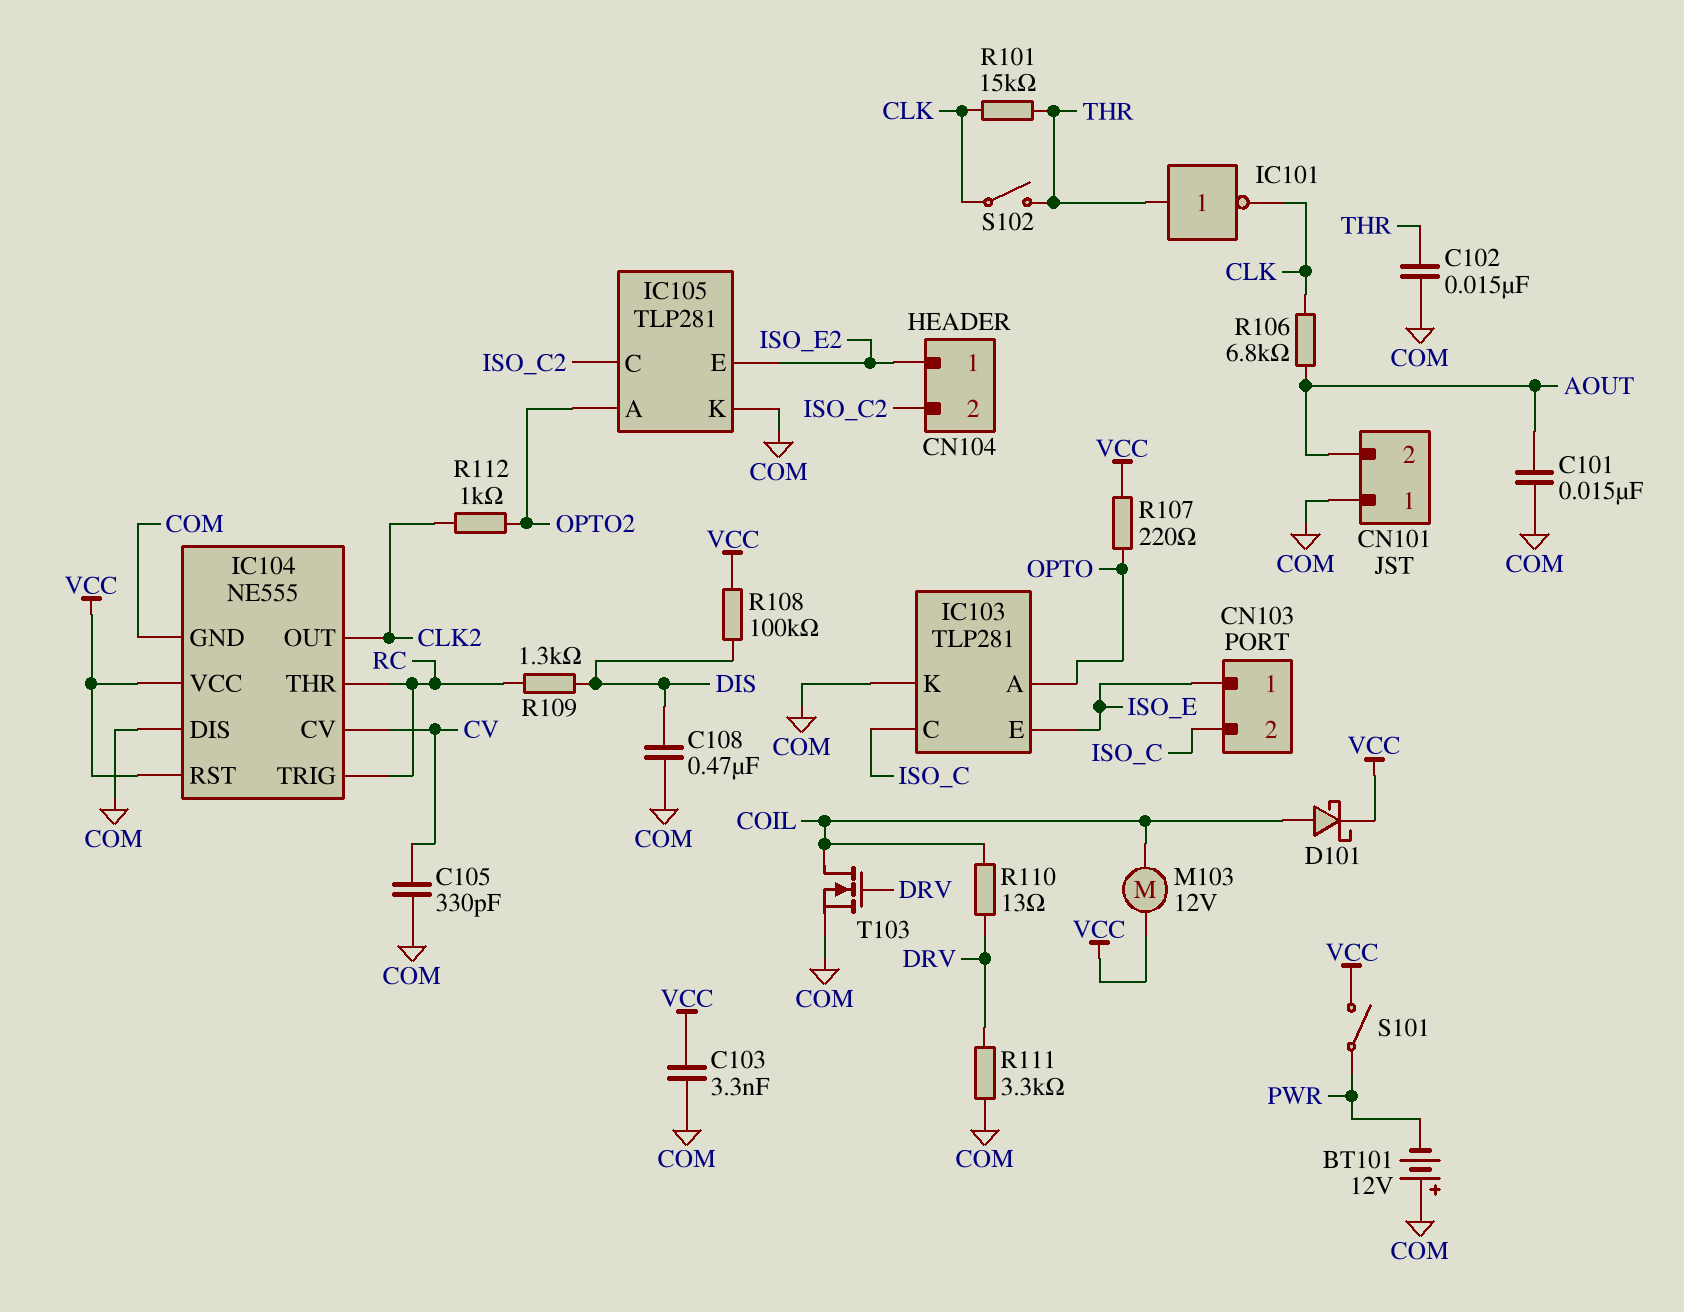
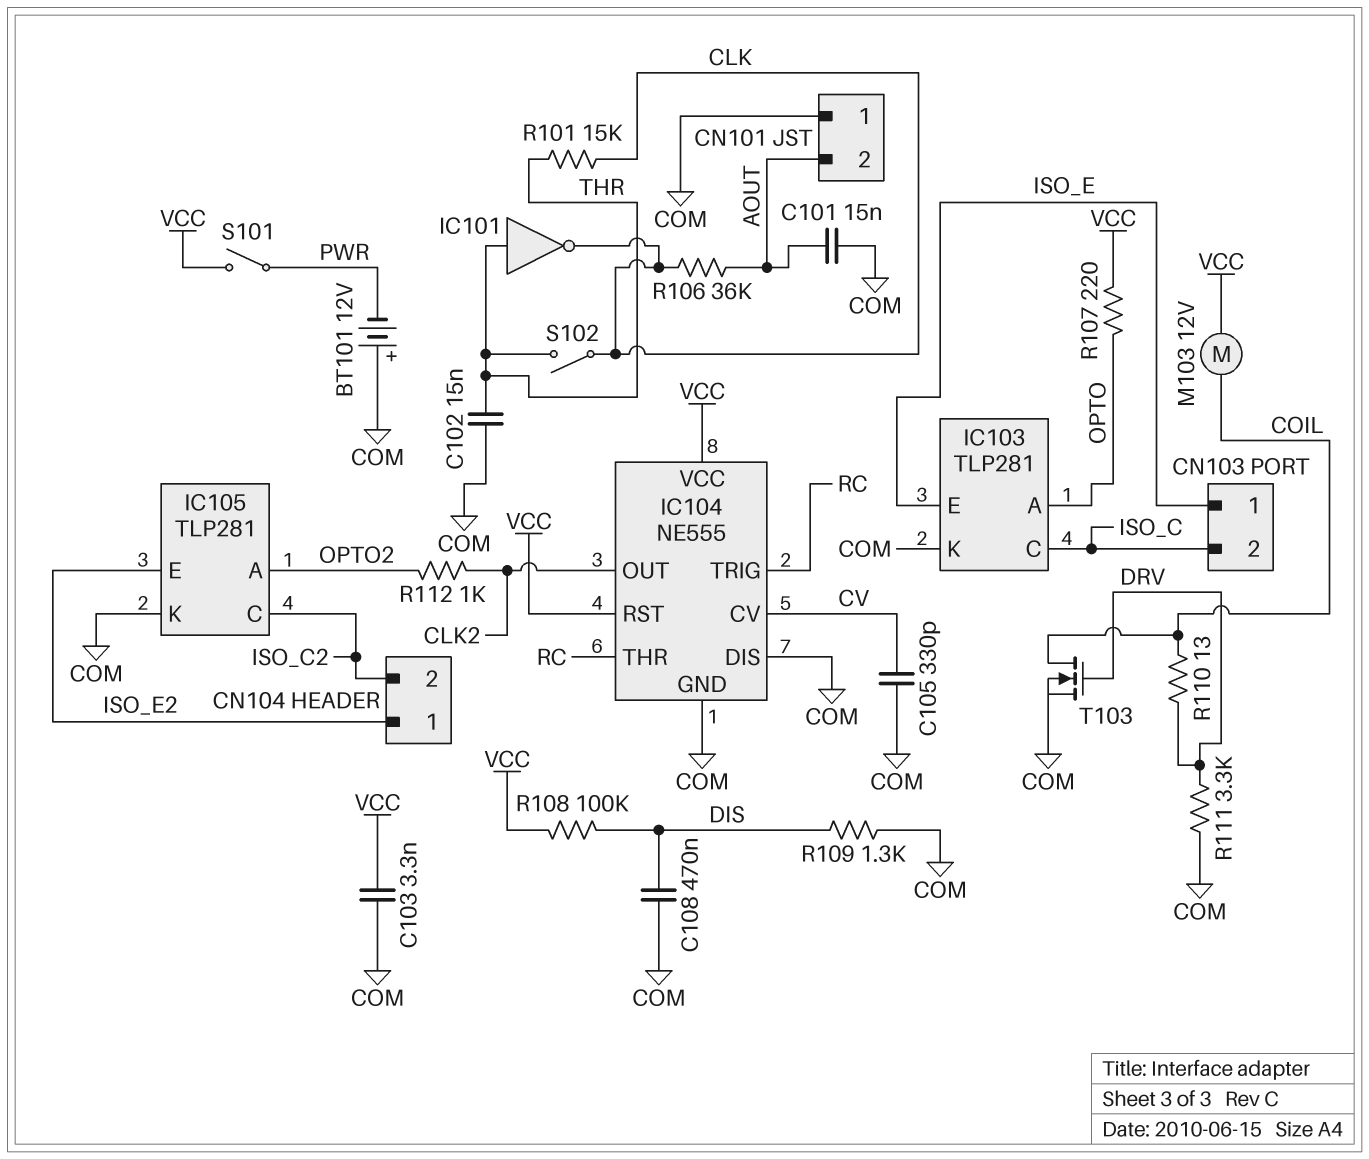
D101: schottky (A COIL, K VCC) -> none
R106: 6.8k (AOUT, CLK) -> 36k (AOUT, CLK)
R109: 1.3k (DIS, RC) -> 1.3k (COM, DIS)

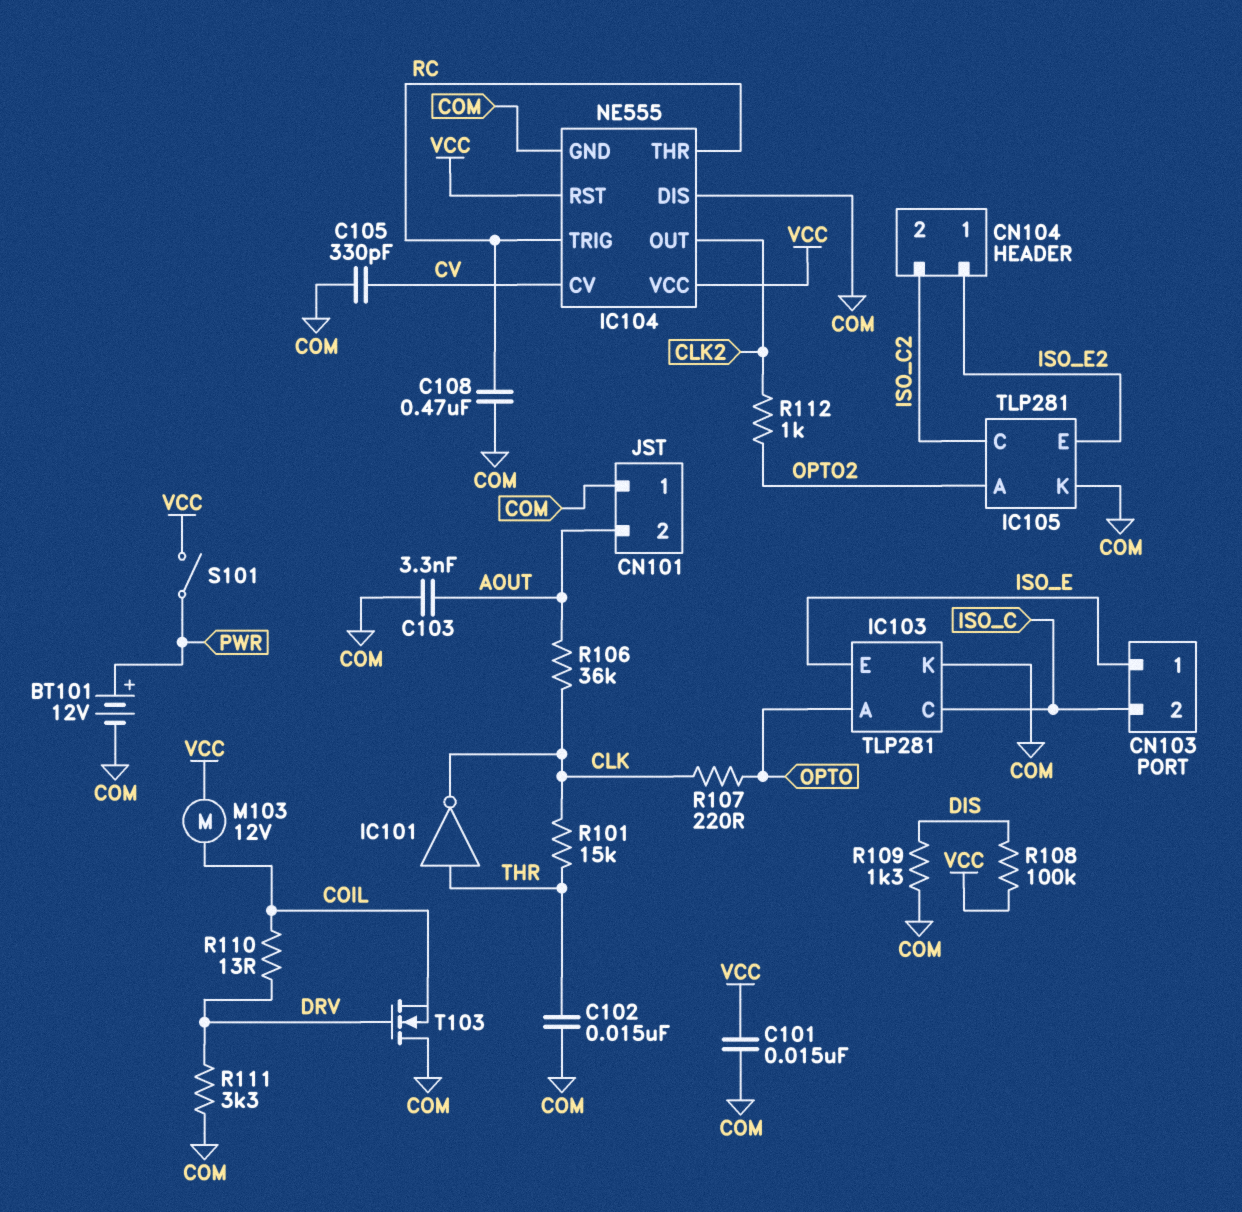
BT101: 12V (plus COM, minus PWR) -> 12V (plus PWR, minus COM)
C101: 15nF (AOUT, COM) -> 15nF (COM, VCC)
C103: 3.3nF (COM, VCC) -> 3.3nF (AOUT, COM)
C108: 470nF (COM, DIS) -> 470nF (COM, RC)
R107: 220 (OPTO, VCC) -> 220 (CLK, OPTO)
S102: switch (CLK, THR) -> none
T103: NMOS (G DRV, D COIL, S COM) -> NMOS (G DRV, D COM, S COIL)

